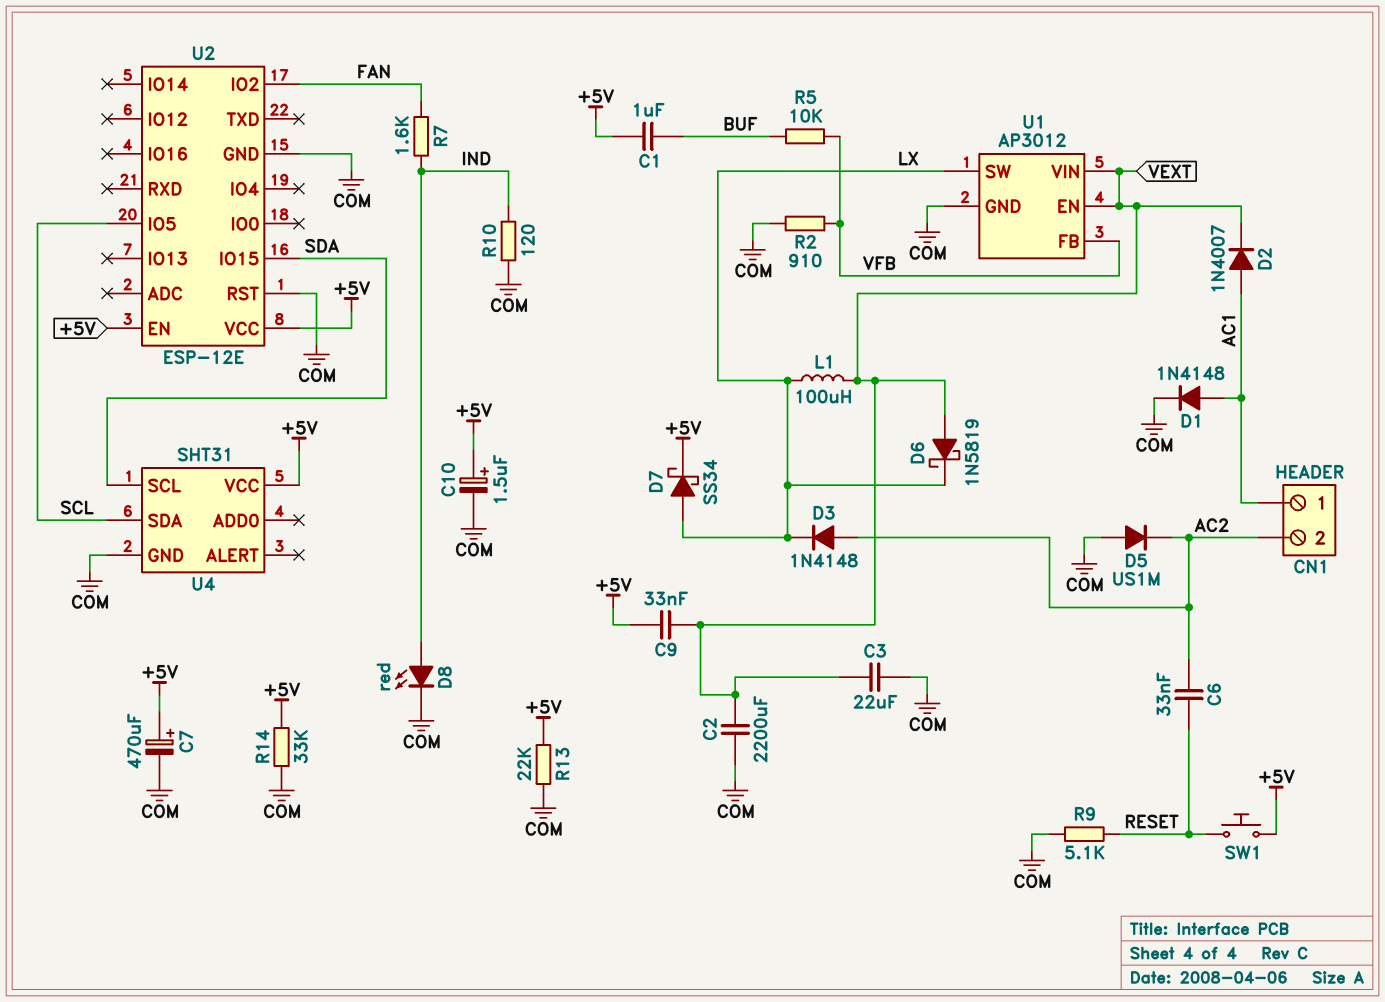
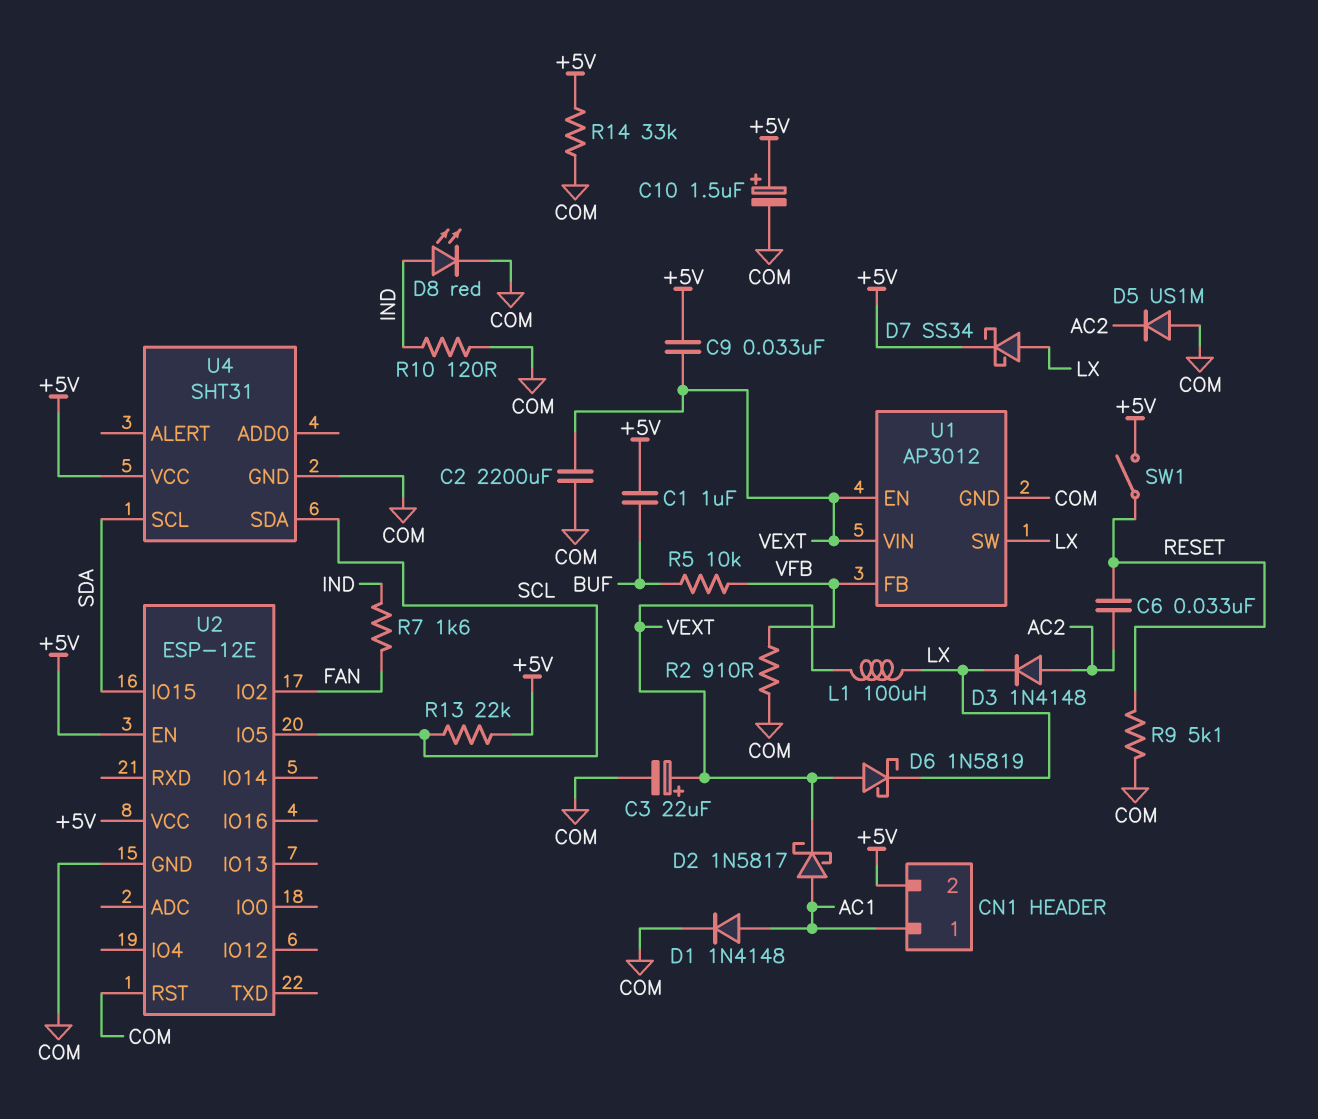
C3: 22uF (COM, VEXT) -> 22uF (plus VEXT, minus COM)
C7: 470uF (plus +5V, minus COM) -> none
CN1 pin 2: AC2 -> +5V
D2: diode 1N4007 (A AC1, K VEXT) -> schottky 1N5817 (A AC1, K VEXT)
R13: 22k (+5V, COM) -> 22k (+5V, SCL)
SW1: button (+5V, RESET) -> switch (+5V, RESET)

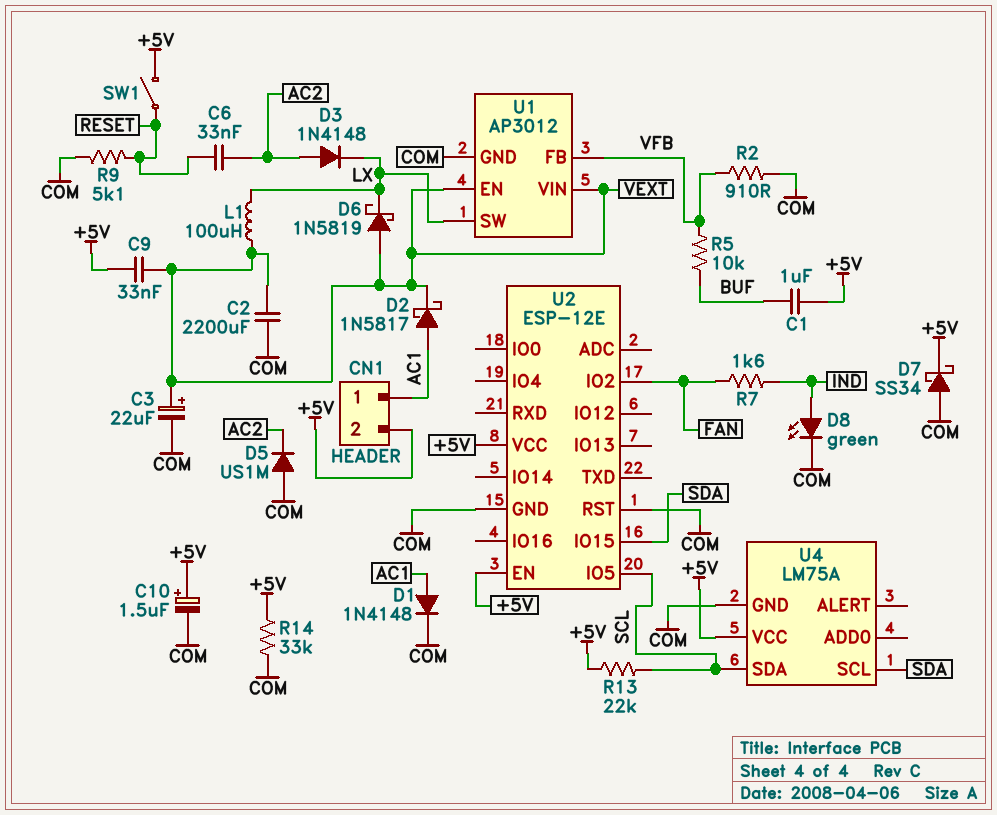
D7: schottky SS34 (A LX, K +5V) -> schottky SS34 (A COM, K +5V)
D8: LED red (A IND, K COM) -> LED green (A IND, K COM)
R10: 120 (COM, IND) -> none
U4: SHT31 -> LM75A

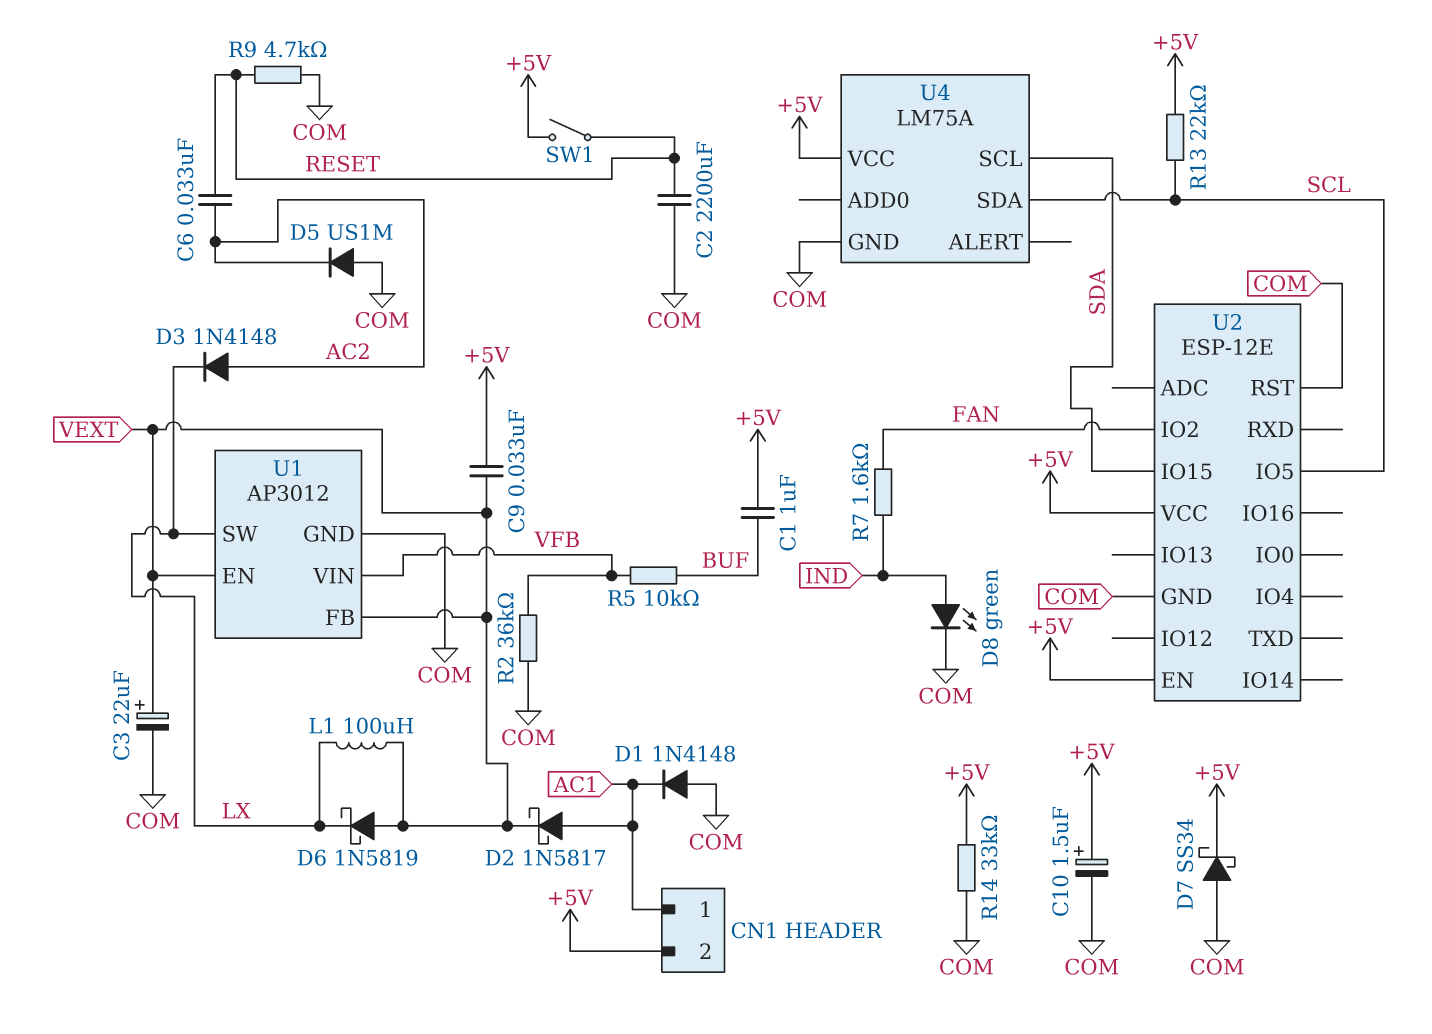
C2: 2200uF (COM, VEXT) -> 2200uF (COM, RESET)
D1: diode 1N4148 (A AC1, K COM) -> diode 1N4148 (A COM, K AC1)
R2: 910 (COM, VFB) -> 36k (COM, VFB)
R9: 5.1k (COM, RESET) -> 4.7k (COM, RESET)
U1 pin FB: VFB -> VEXT
U1 pin VIN: VEXT -> VFB

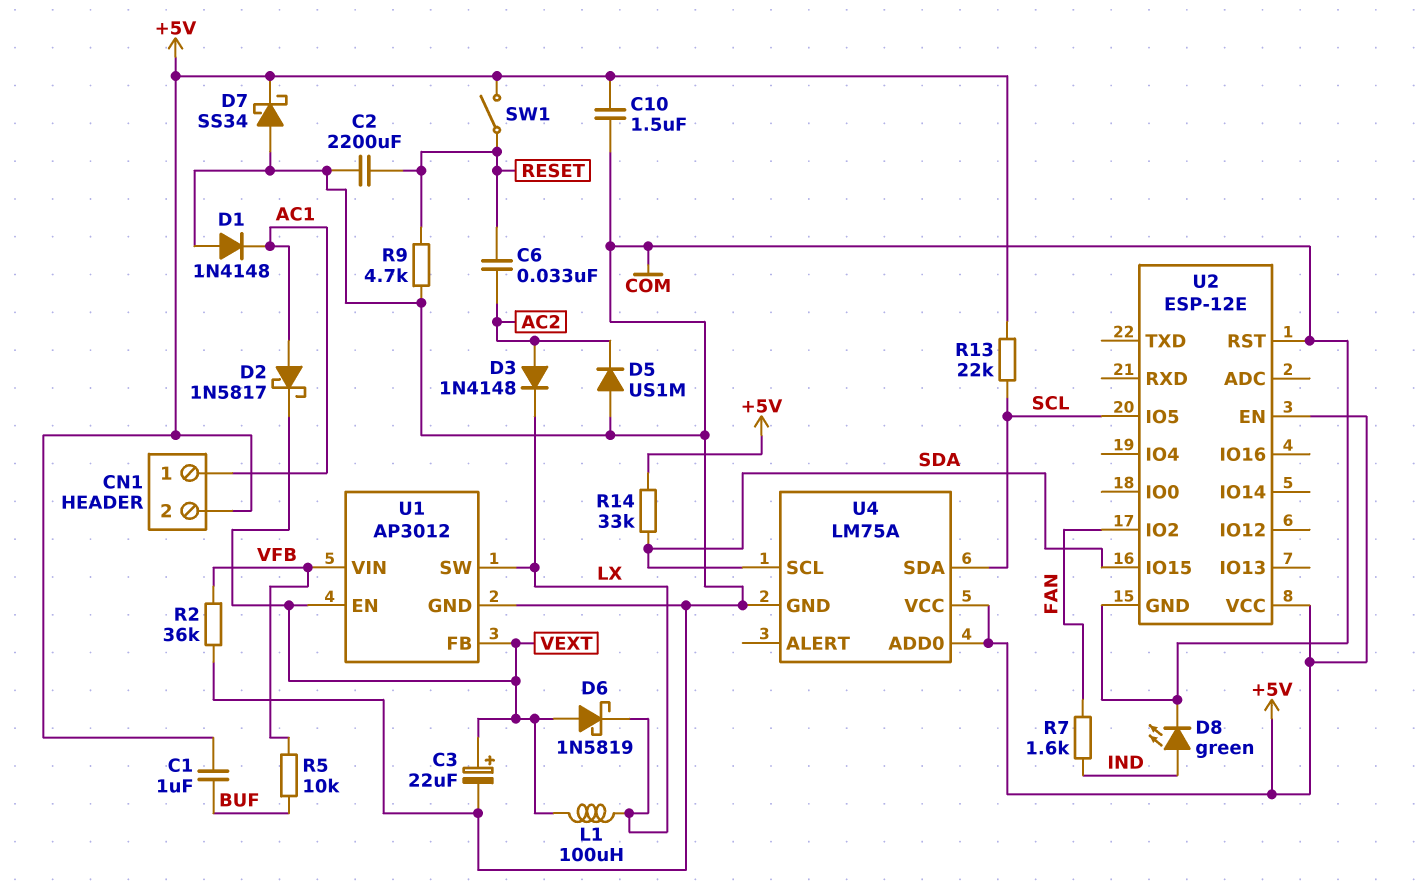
C9: 33nF (+5V, VEXT) -> none
C10: 1.5uF (plus +5V, minus COM) -> 1.5uF (+5V, COM)
R14: 33k (+5V, COM) -> 33k (+5V, SDA)
U4 pin ADD0: none -> +5V

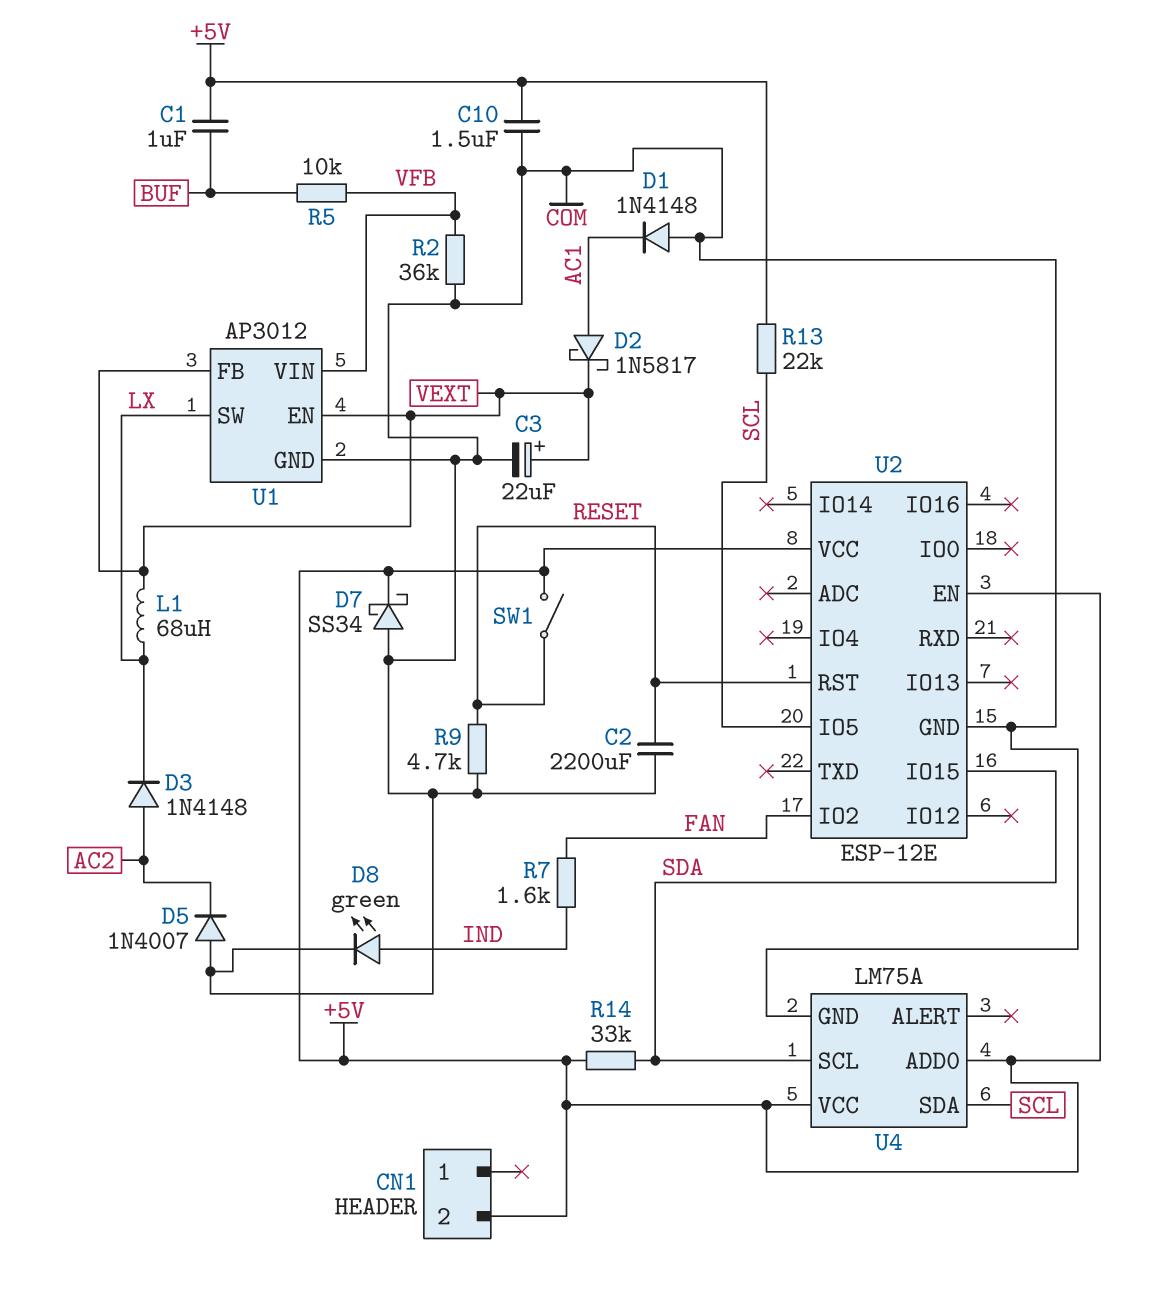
C6: 33nF (AC2, RESET) -> none
CN1 pin 1: AC1 -> none
D5: diode US1M (A COM, K AC2) -> diode 1N4007 (A COM, K AC2)
D6: schottky 1N5819 (A VEXT, K LX) -> none
L1: 100uH (LX, VEXT) -> 68uH (LX, VEXT)
U2 pin RST: COM -> RESET

